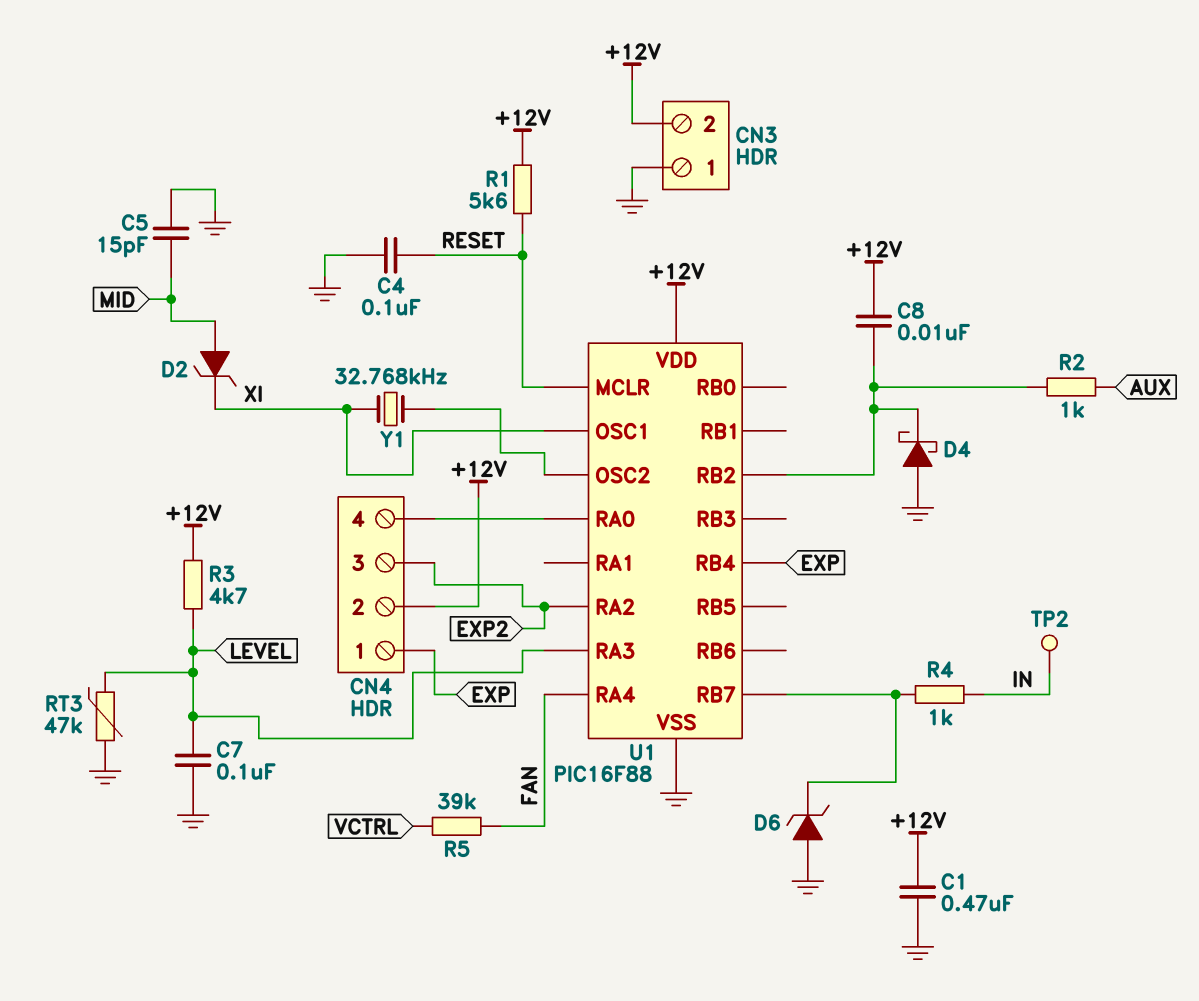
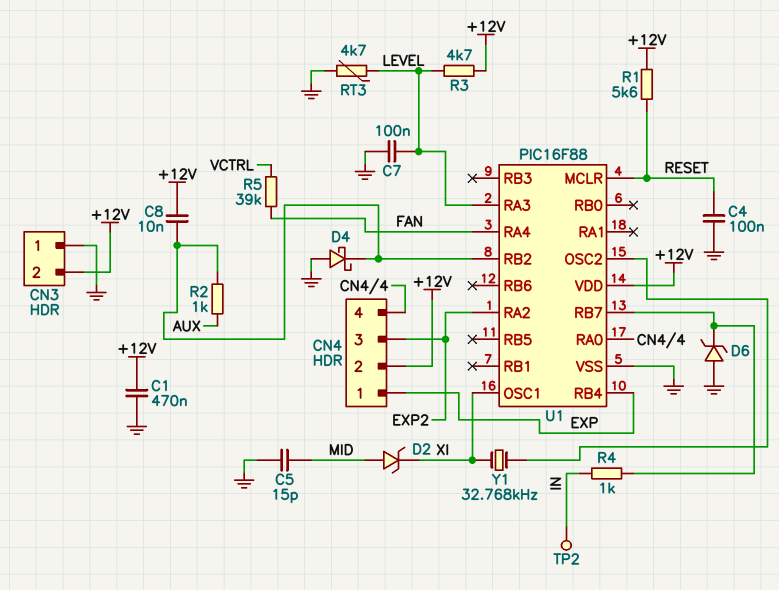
RT3: 47k (GND, LEVEL) -> 4.7k (GND, LEVEL)

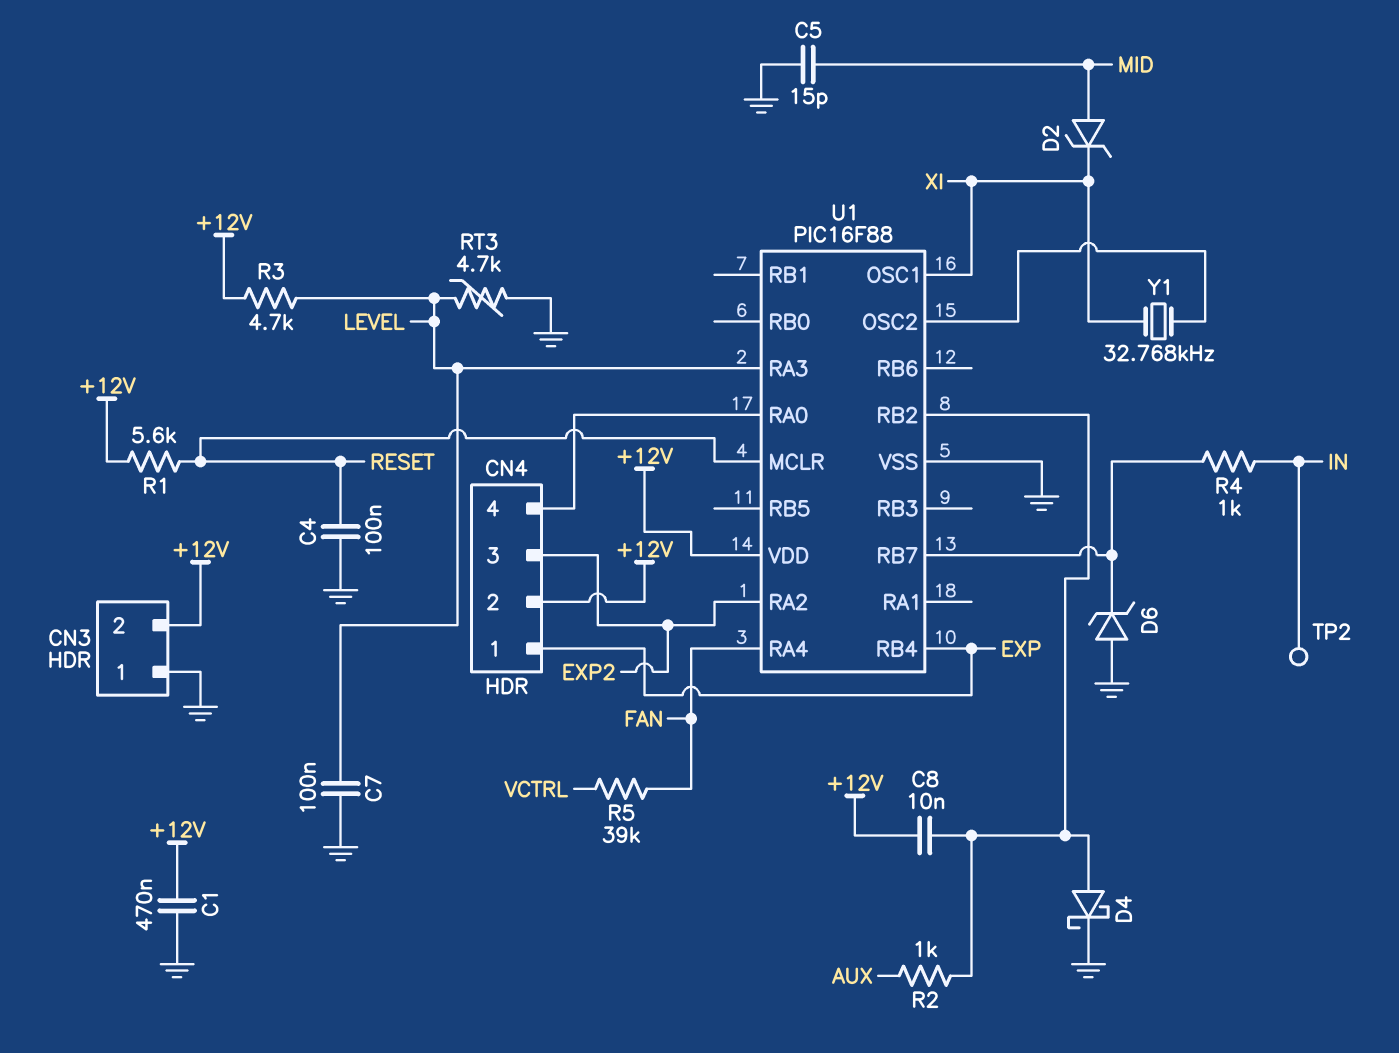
D4: schottky (A GND, K U1/RB2) -> schottky (A U1/RB2, K GND)

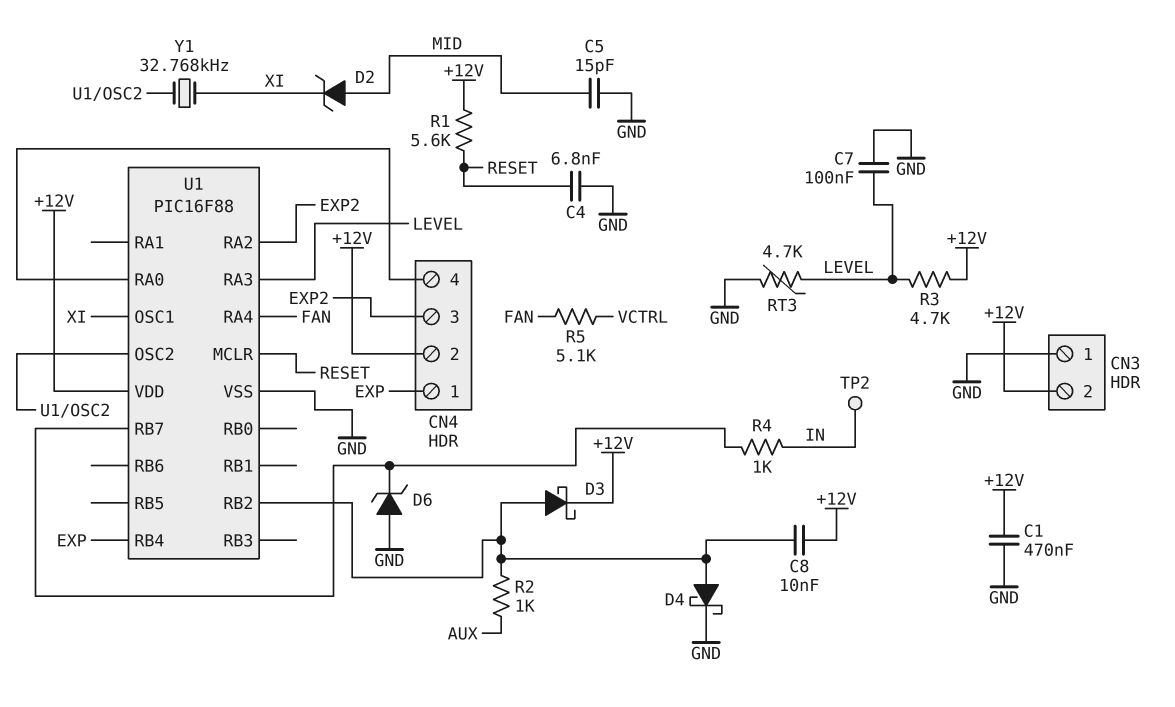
C4: 100nF (GND, RESET) -> 6.8nF (GND, RESET)
D3: none -> schottky (A U1/RB2, K +12V)
R5: 39k (FAN, VCTRL) -> 5.1k (FAN, VCTRL)

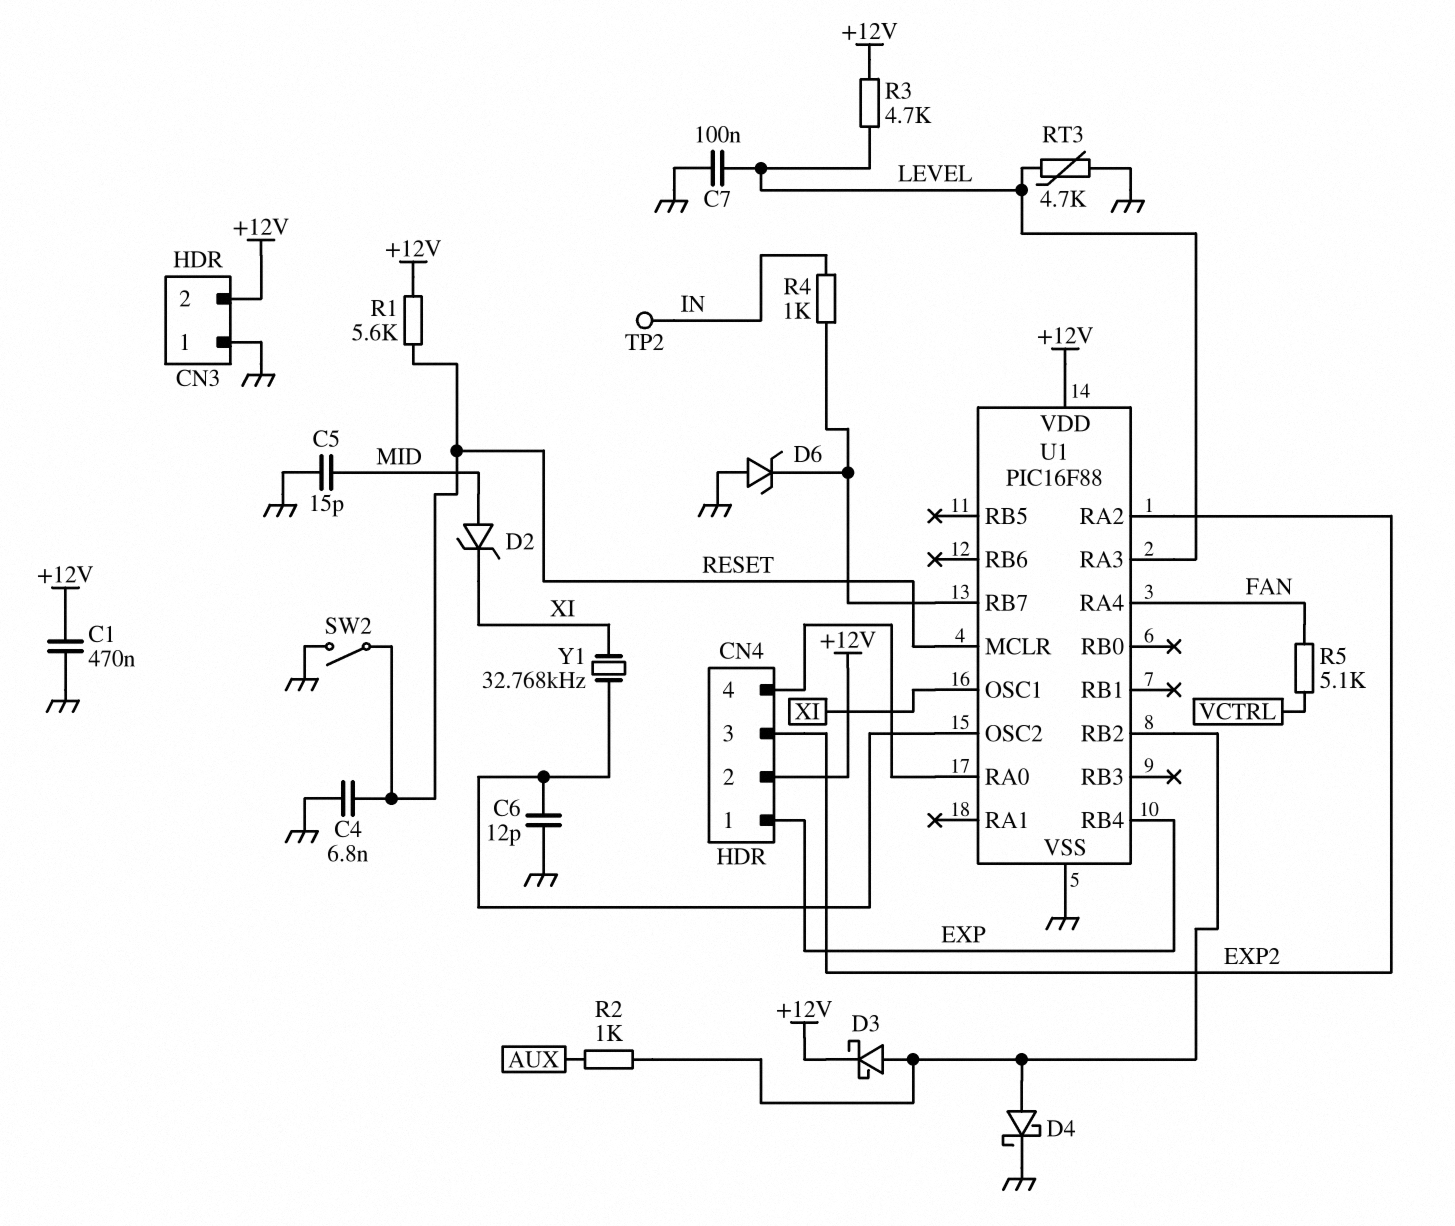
C6: none -> 12pF (GND, U1/OSC2)
C8: 10nF (+12V, U1/RB2) -> none
SW2: none -> switch (GND, RESET)

